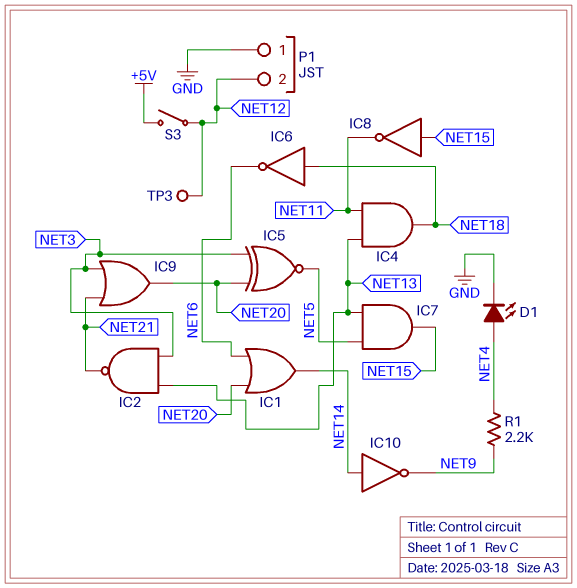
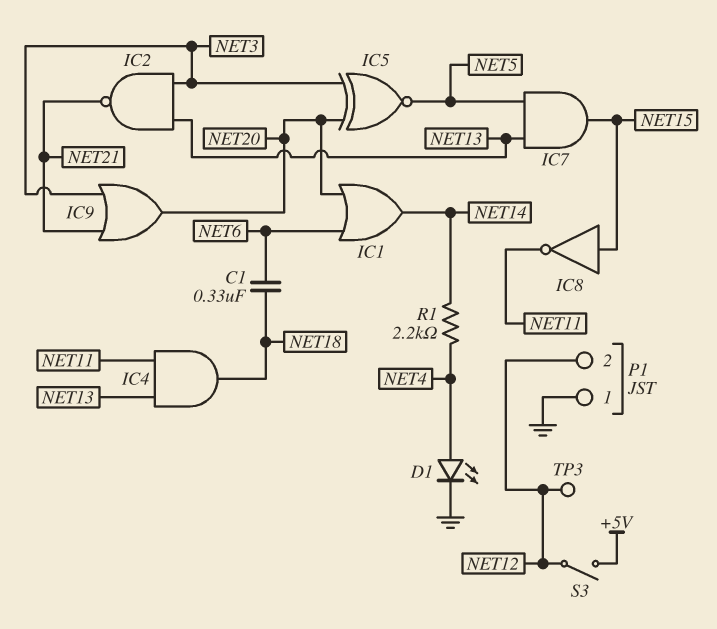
C1: none -> 330nF (NET6, NET18)
IC6: NOT (in NET18, out NET6) -> none
IC10: NOT (in NET14, out NET9) -> none
R1: 2.2k (NET4, NET9) -> 2.2k (NET4, NET14)

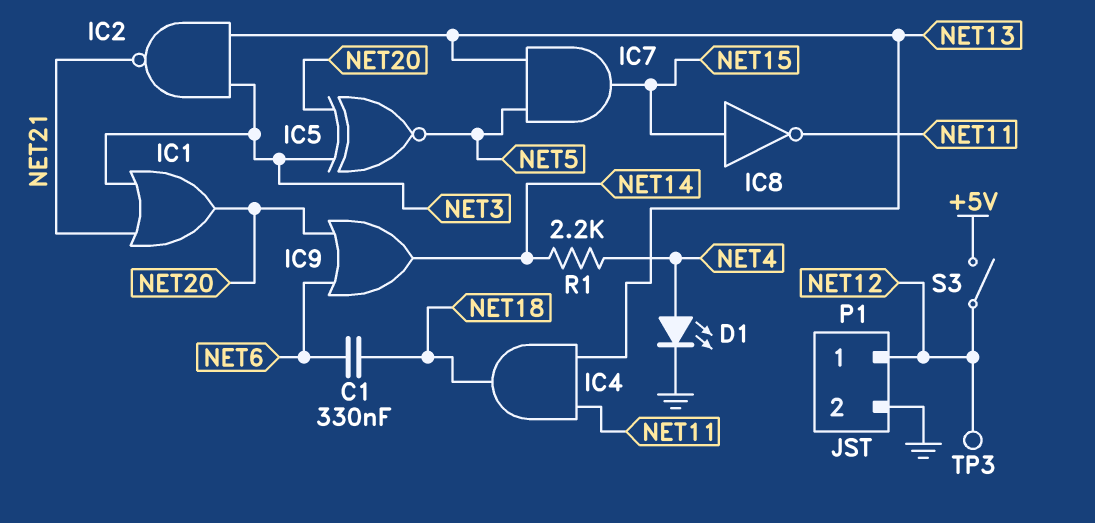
IC1: OR (in NET6, in NET20, out NET14) -> OR (in NET3, in NET21, out NET20)
IC9: OR (in NET3, in NET21, out NET20) -> OR (in NET6, in NET20, out NET14)
P1 pin 1: GND -> NET12
P1 pin 2: NET12 -> GND

